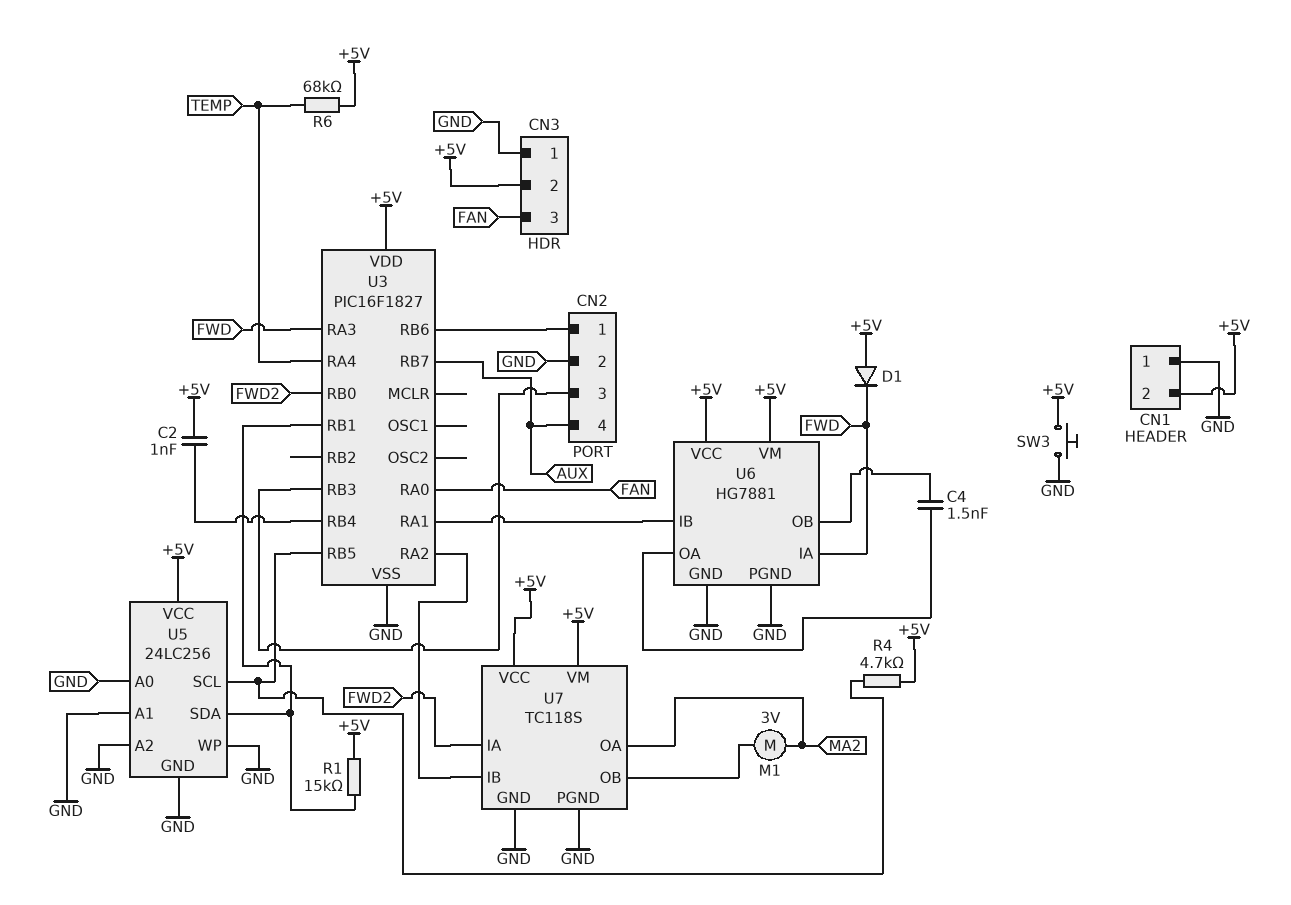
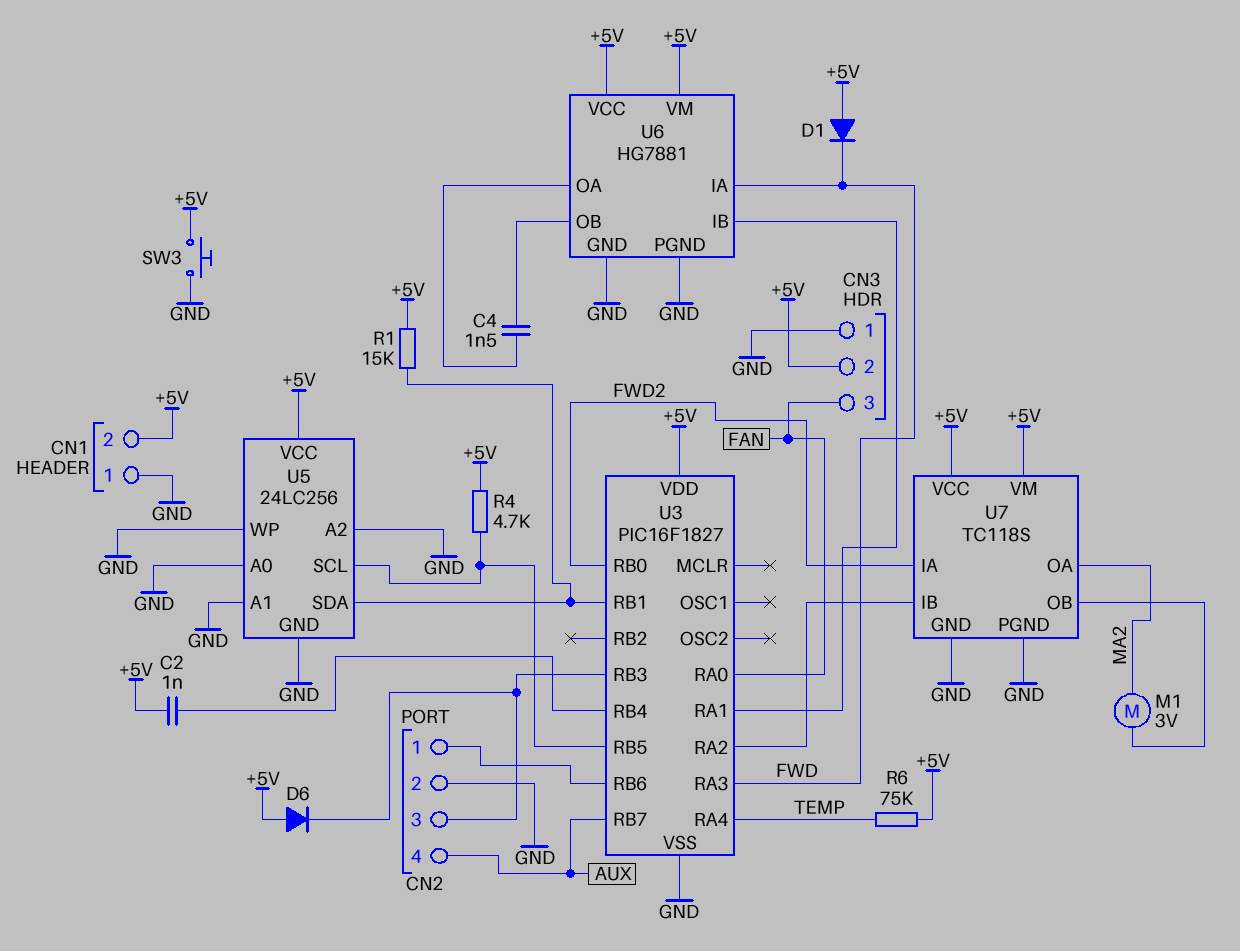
D6: none -> diode (A +5V, K CN2/3)
R6: 68k (+5V, TEMP) -> 75k (+5V, TEMP)

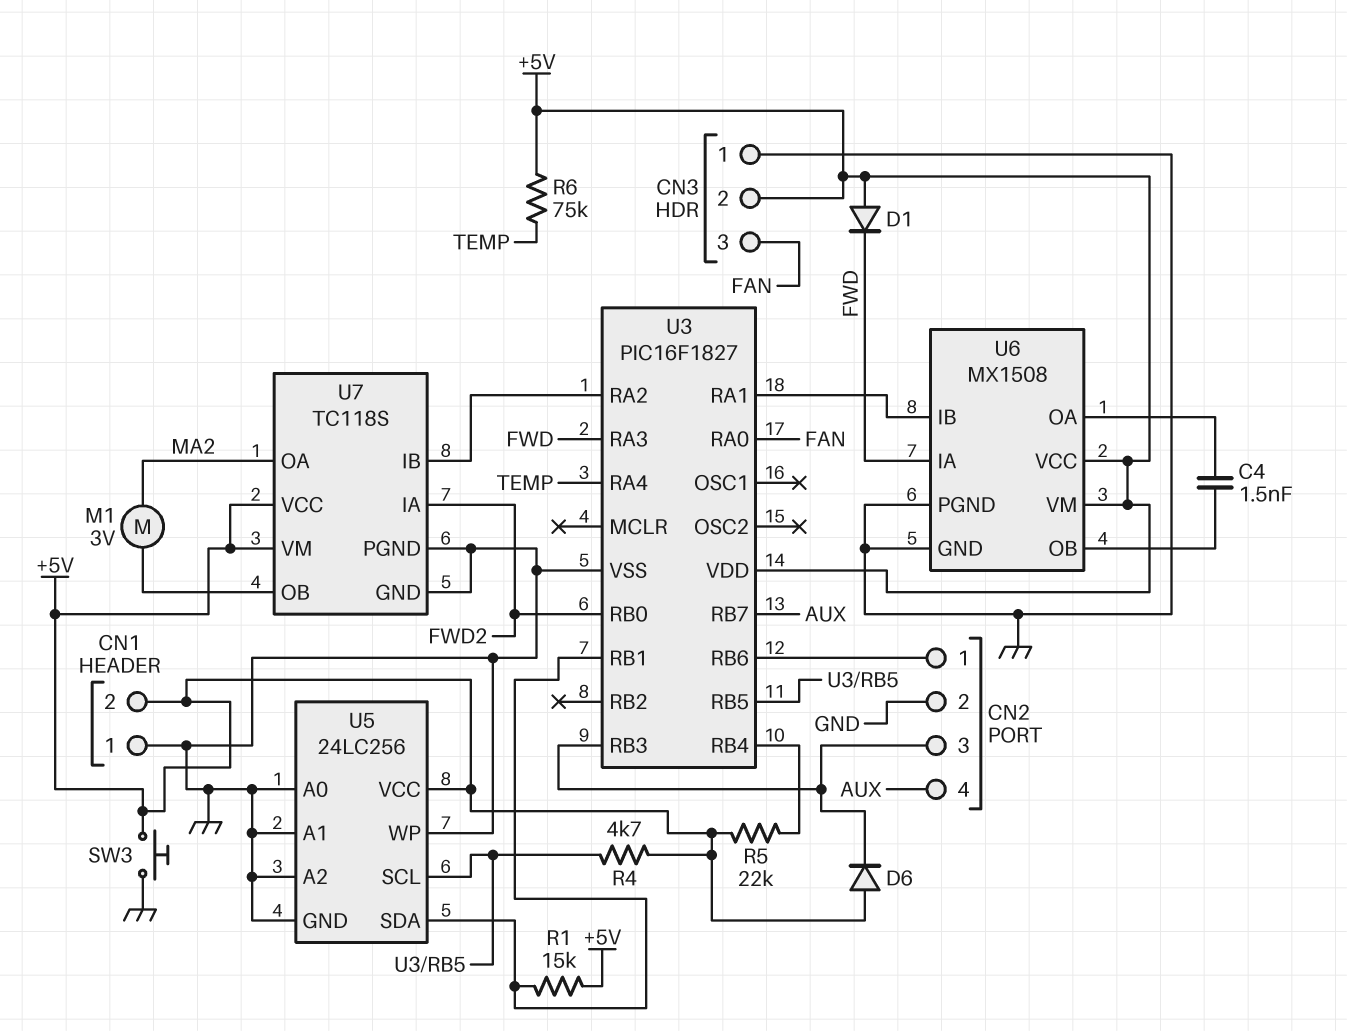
C2: 1nF (+5V, U3/RB4) -> none
R5: none -> 22k (+5V, U3/RB4)
U6: HG7881 -> MX1508

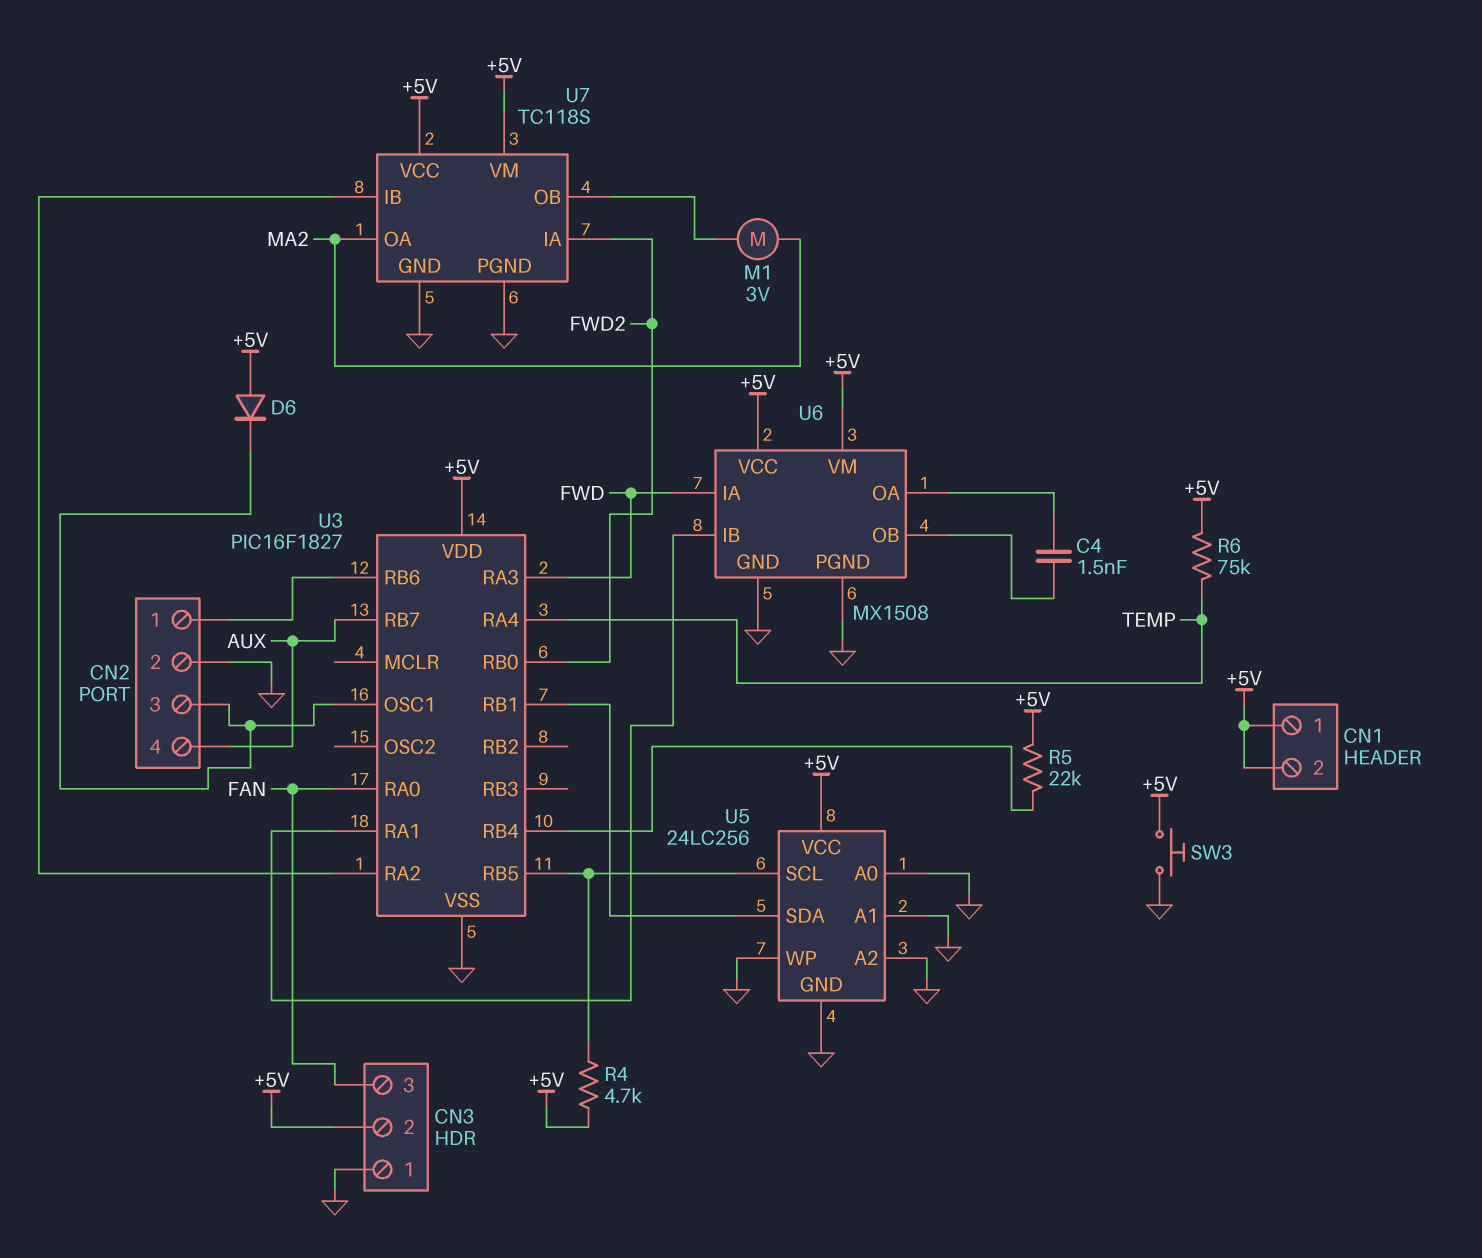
CN1 pin 1: GND -> +5V
D1: diode (A +5V, K FWD) -> none
R1: 15k (+5V, U3/RB1) -> none
U3 pin OSC1: none -> CN2/3
U3 pin RB3: CN2/3 -> none

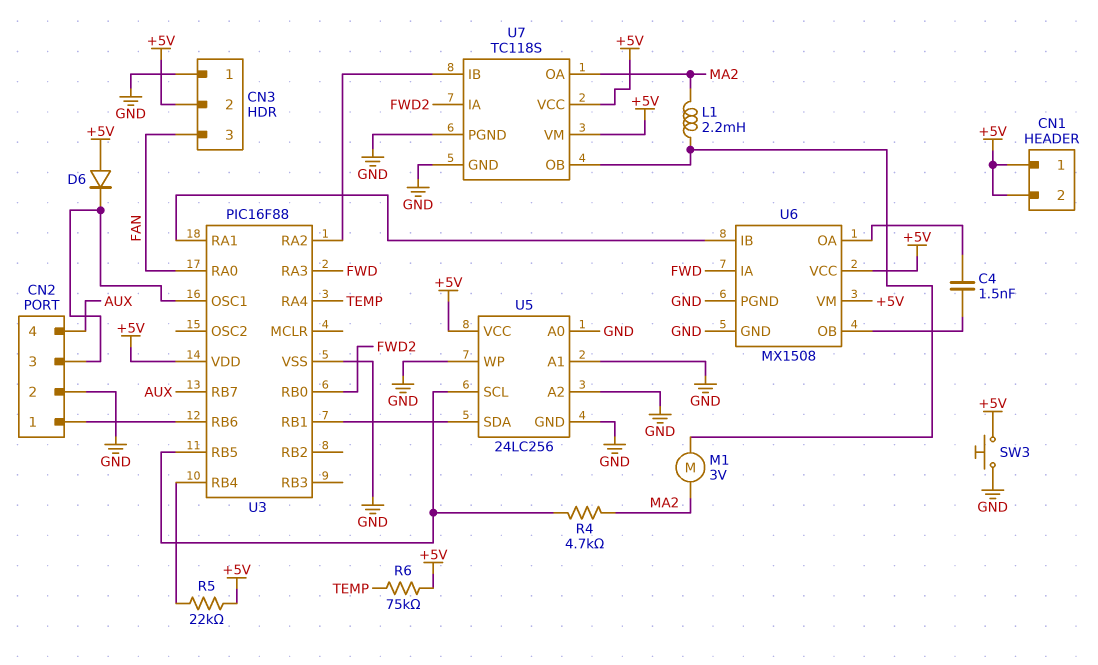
L1: none -> 2.2mH (MA2, U7/OB)
R4: 4.7k (+5V, U3/RB5) -> 4.7k (MA2, U3/RB5)
U3: PIC16F1827 -> PIC16F88

